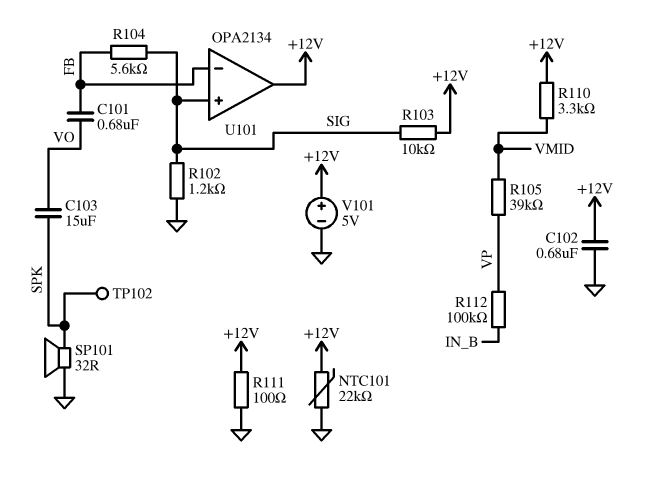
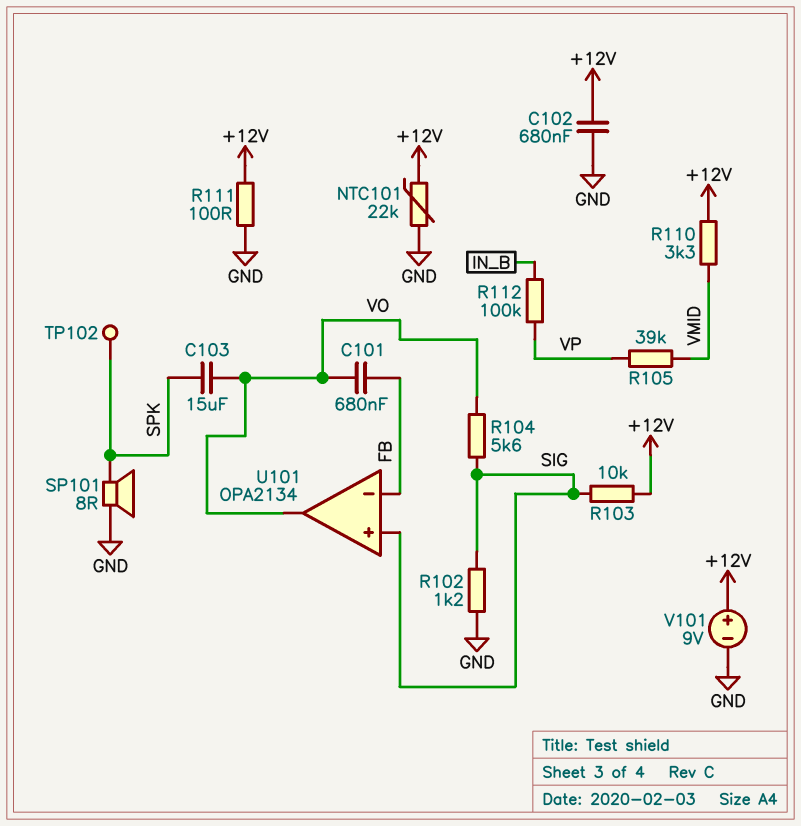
R104: 5.6k (FB, SIG) -> 5.6k (SIG, VO)
SP101: speaker 32R (GND, SPK) -> speaker 8R (GND, SPK)
U101 pin out: +12V -> VO
V101: 5V (plus +12V, minus GND) -> 9V (plus +12V, minus GND)

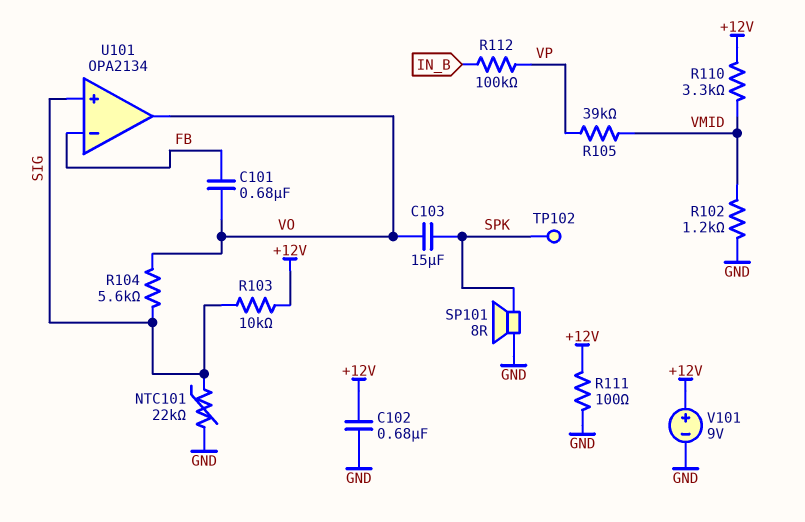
NTC101: 22k (+12V, GND) -> 22k (GND, SIG)
R102: 1.2k (GND, SIG) -> 1.2k (GND, VMID)

